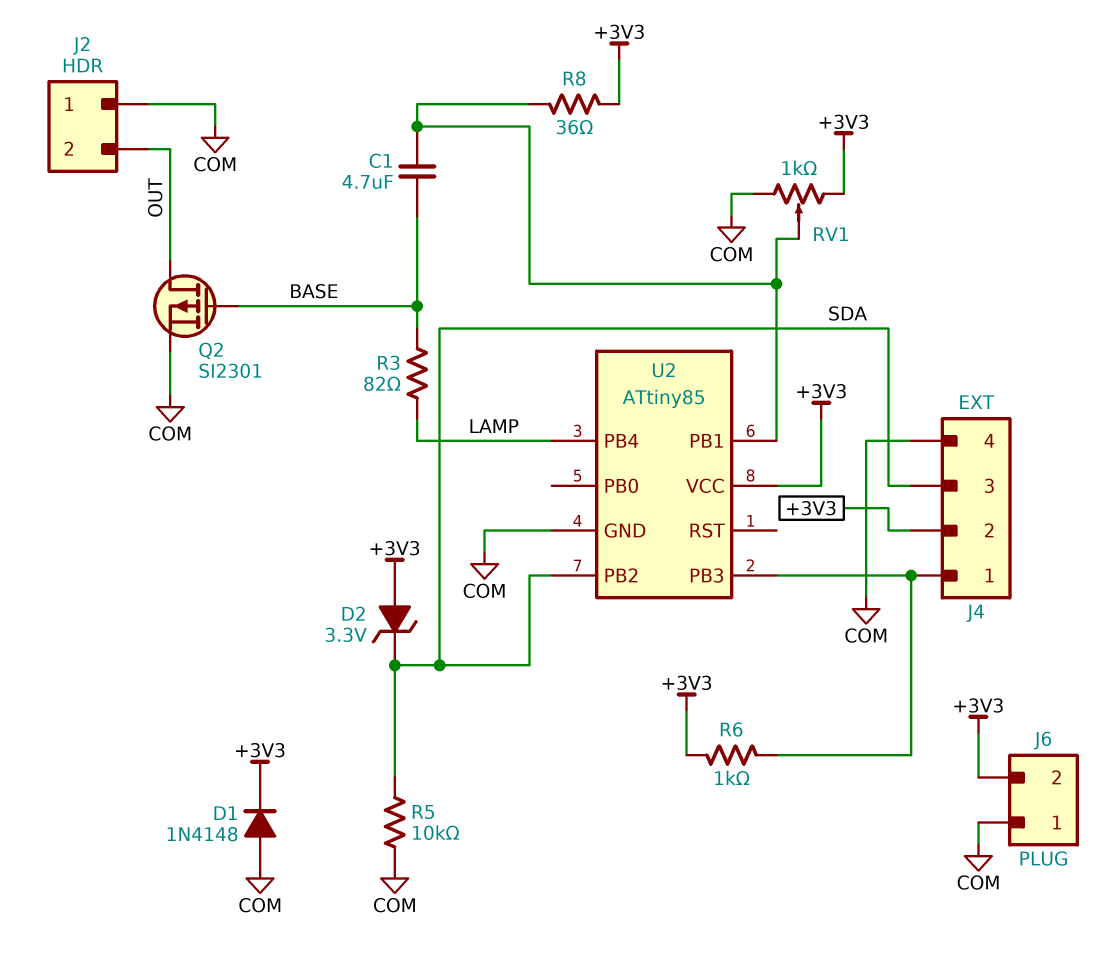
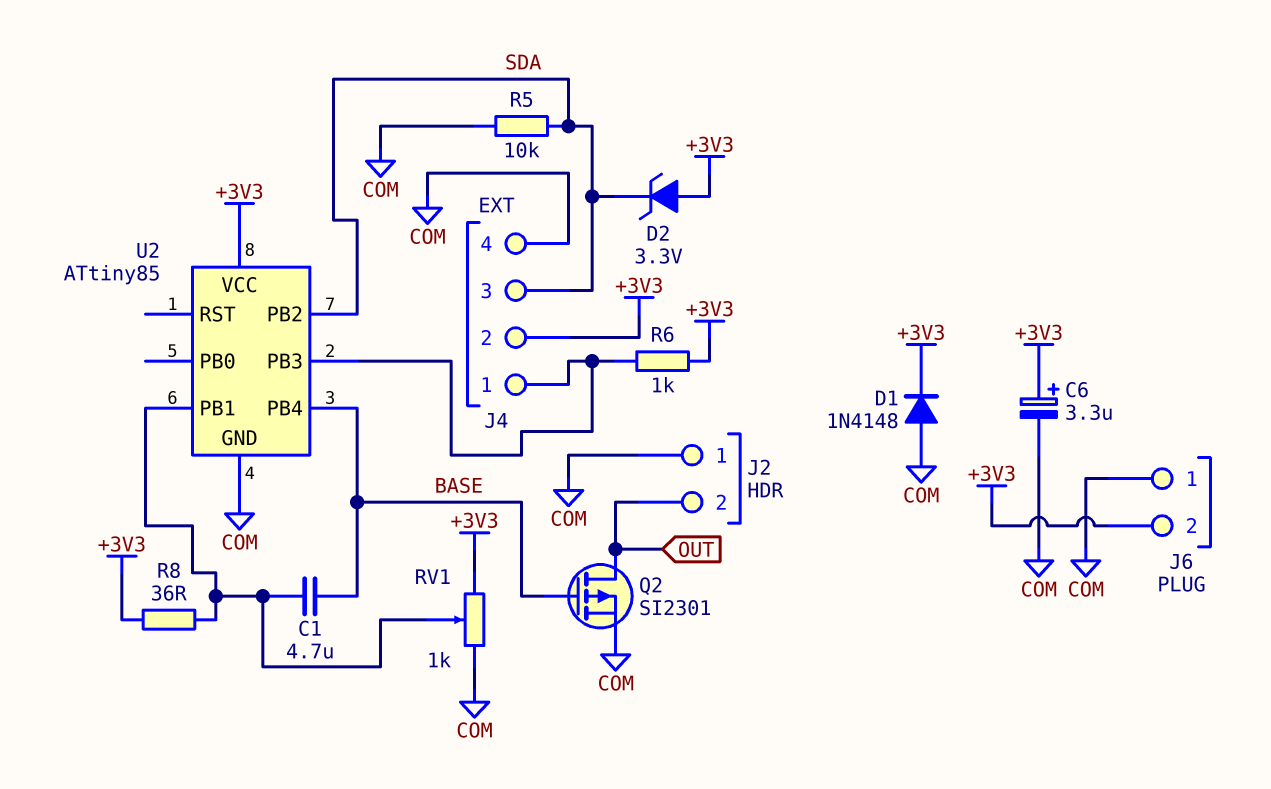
C6: none -> 3.3uF (plus +3V3, minus COM)
R3: 82 (BASE, LAMP) -> none
U2 pin PB4: LAMP -> BASE

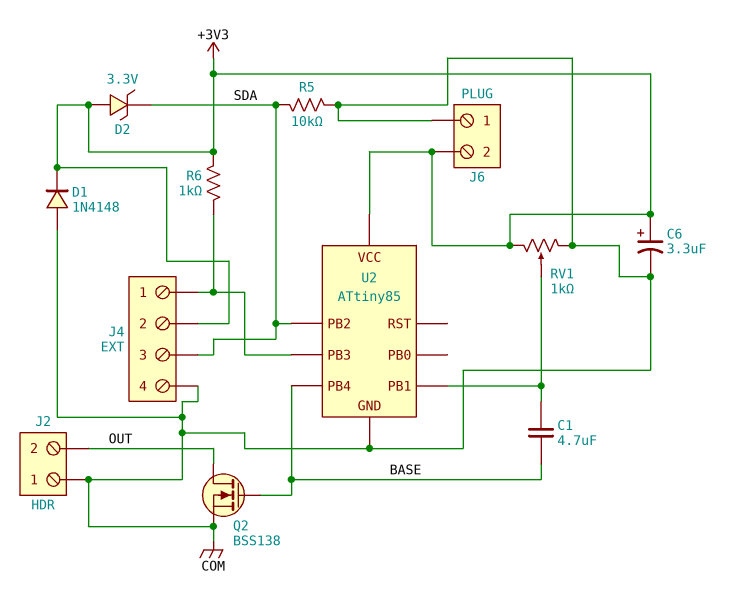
Q2: PMOS SI2301 (G BASE, D OUT, S COM) -> NMOS BSS138 (G BASE, D OUT, S COM)
R8: 36 (+3V3, U2/PB1) -> none

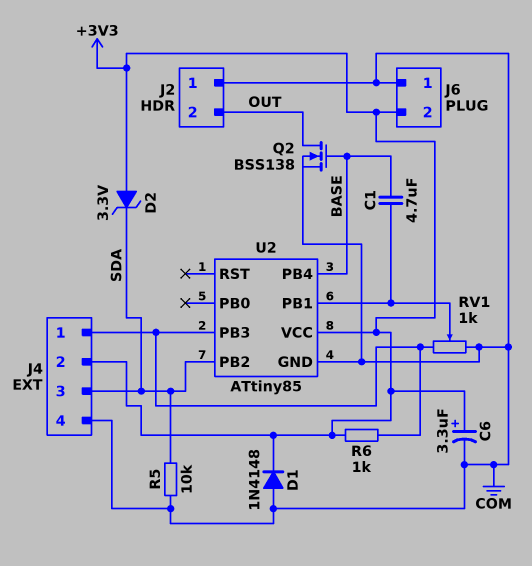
RV1: 1k (+3V3, COM, wiper U2/PB1) -> 1k (COM, J4/1, wiper U2/PB1)

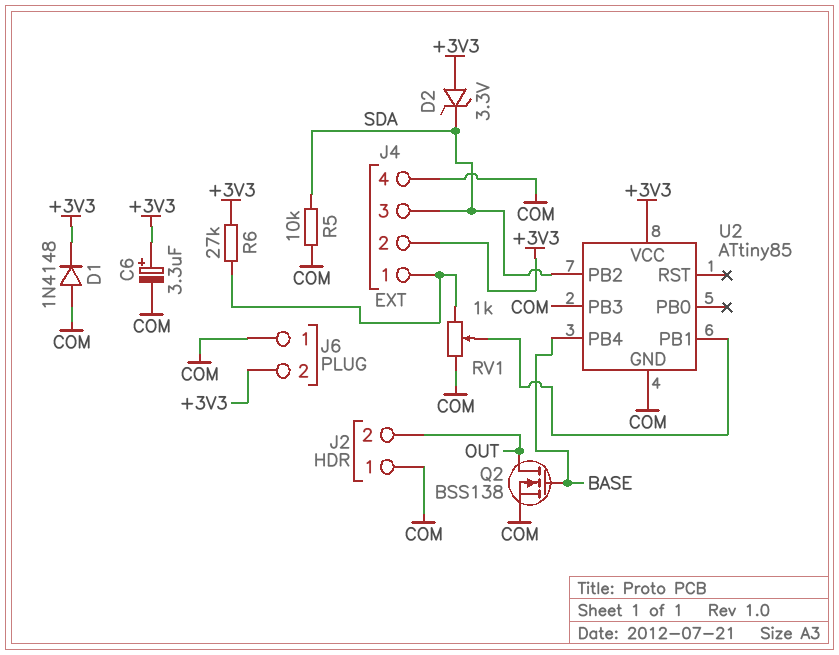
C1: 4.7uF (BASE, U2/PB1) -> none
R6: 1k (+3V3, J4/1) -> 27k (+3V3, J4/1)
U2 pin PB3: J4/1 -> COM

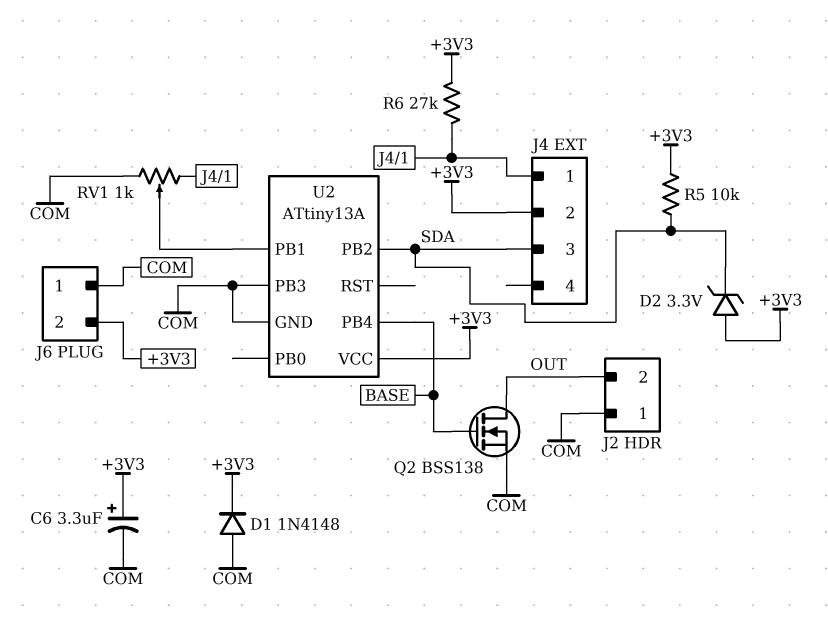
J4 pin 4: COM -> none
R5: 10k (COM, SDA) -> 10k (+3V3, SDA)
U2: ATtiny85 -> ATtiny13A

